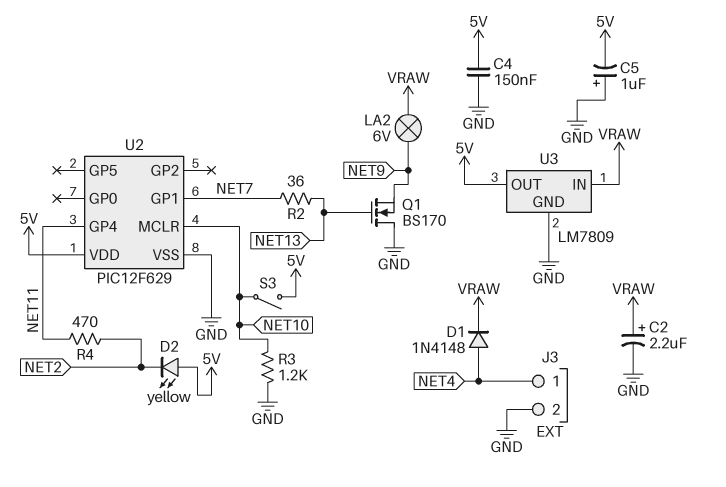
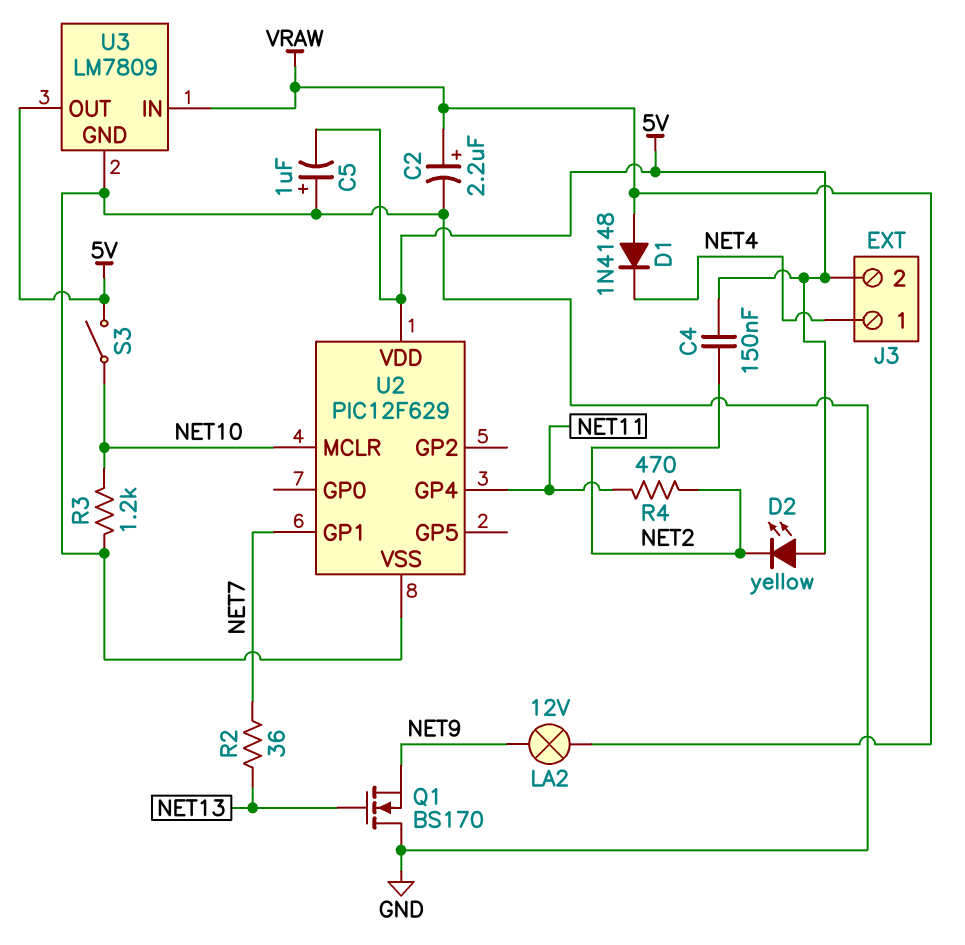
C4: 150nF (5V, GND) -> 150nF (5V, NET2)
D1: diode 1N4148 (A NET4, K VRAW) -> diode 1N4148 (A VRAW, K NET4)
J3 pin 2: GND -> 5V
LA2: lamp 6V (NET9, VRAW) -> lamp 12V (NET9, VRAW)

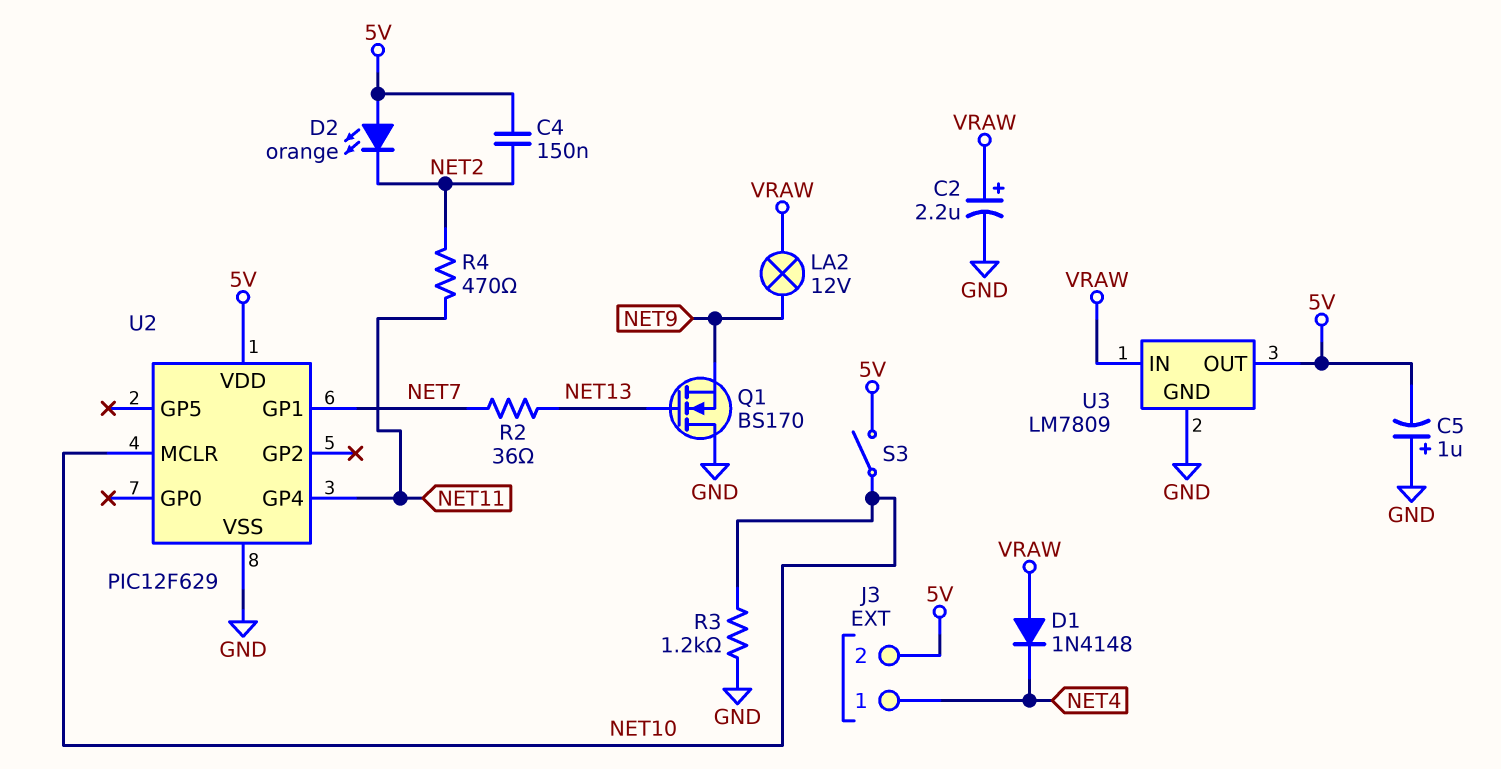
D2: LED yellow (A 5V, K NET2) -> LED orange (A 5V, K NET2)

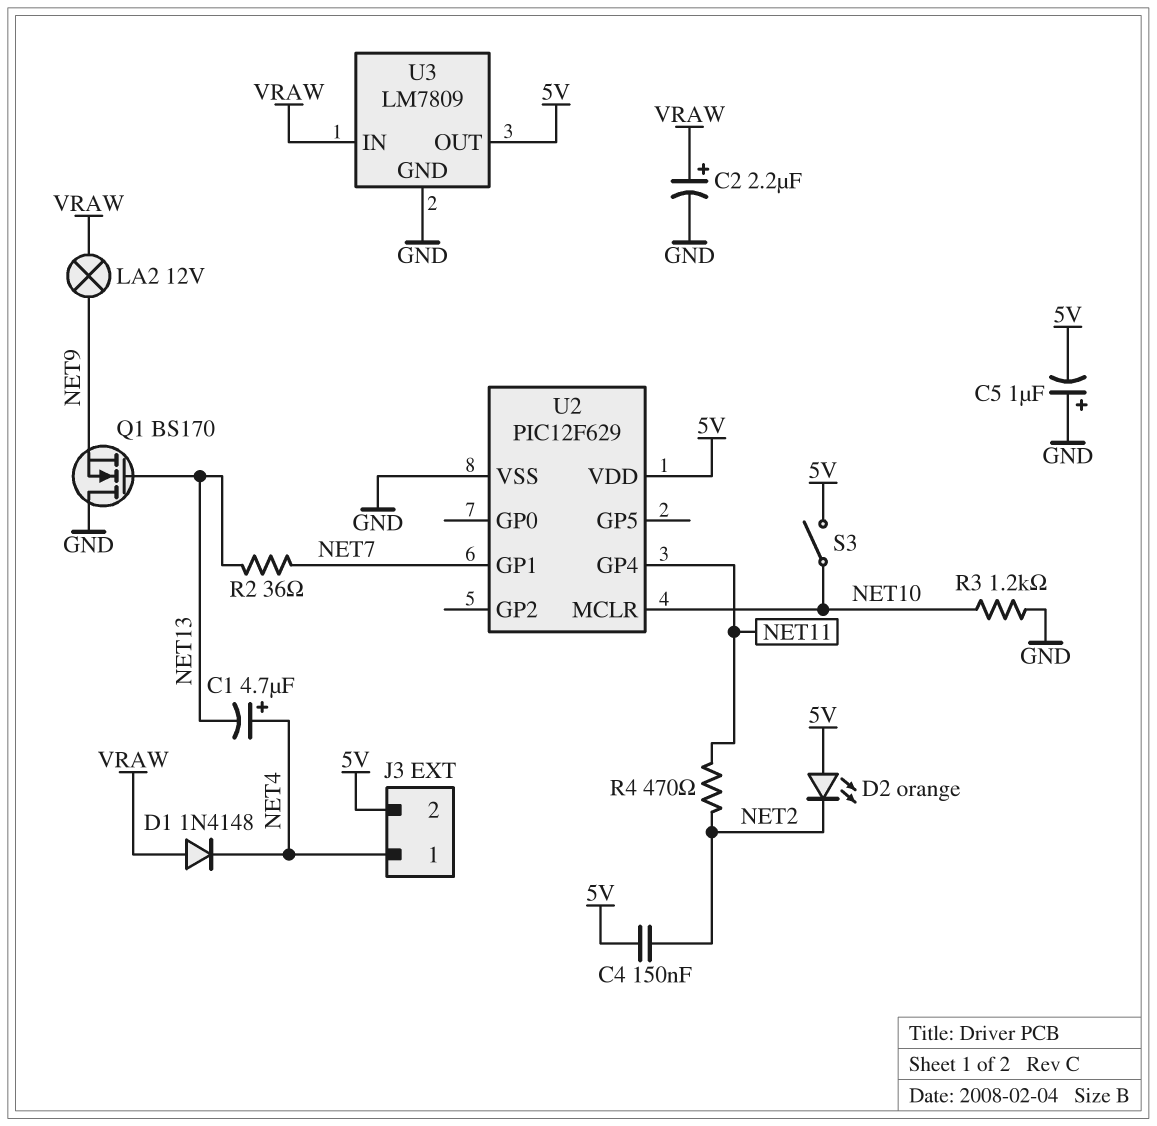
C1: none -> 4.7uF (plus NET4, minus NET13)

